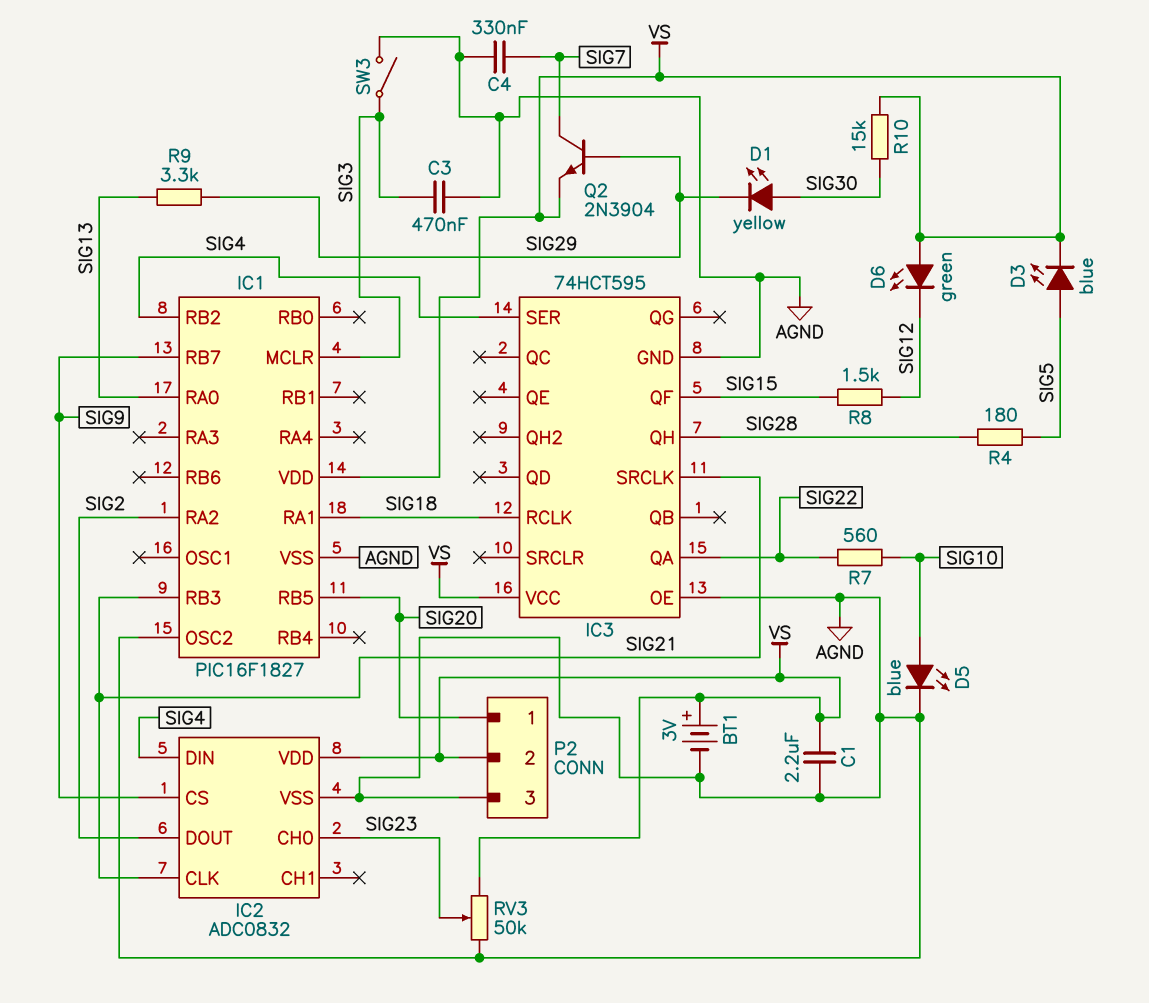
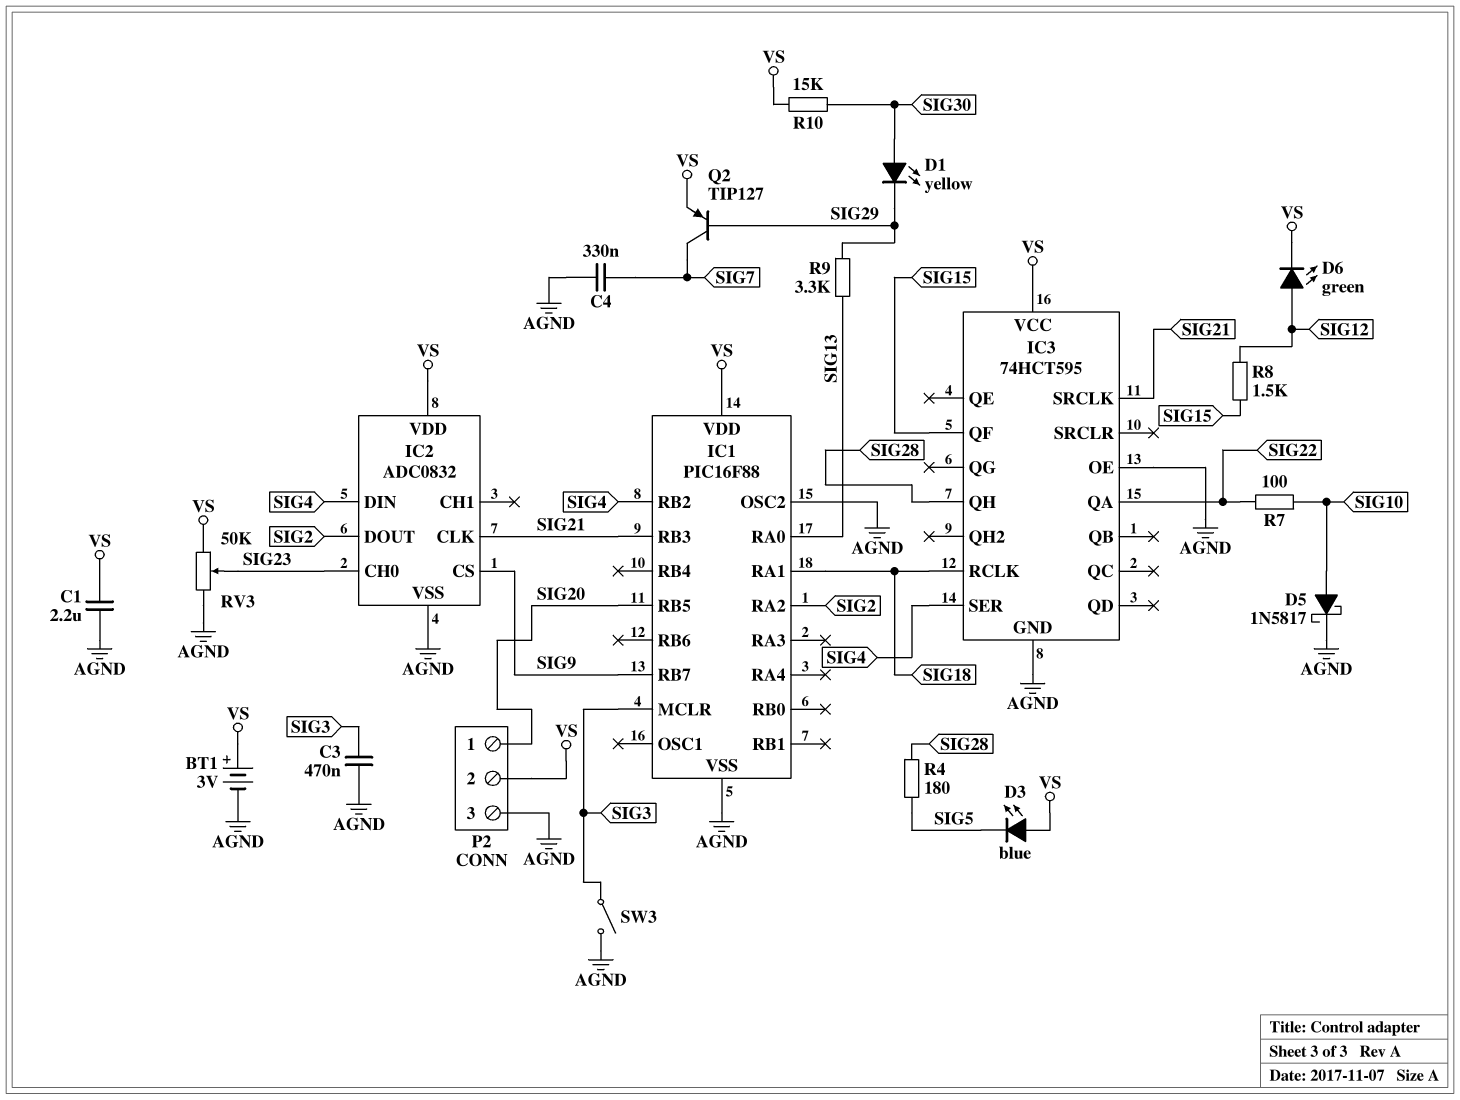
D3: LED blue (A SIG5, K VS) -> LED blue (A VS, K SIG5)
D5: LED blue (A SIG10, K AGND) -> schottky 1N5817 (A SIG10, K AGND)
D6: LED green (A VS, K SIG12) -> LED green (A SIG12, K VS)
IC1: PIC16F1827 -> PIC16F88
Q2: NPN 2N3904 (B SIG29, C SIG7, E VS) -> PNP TIP127 (B SIG29, C SIG7, E VS)
R7: 560 (SIG10, SIG22) -> 100 (SIG10, SIG22)

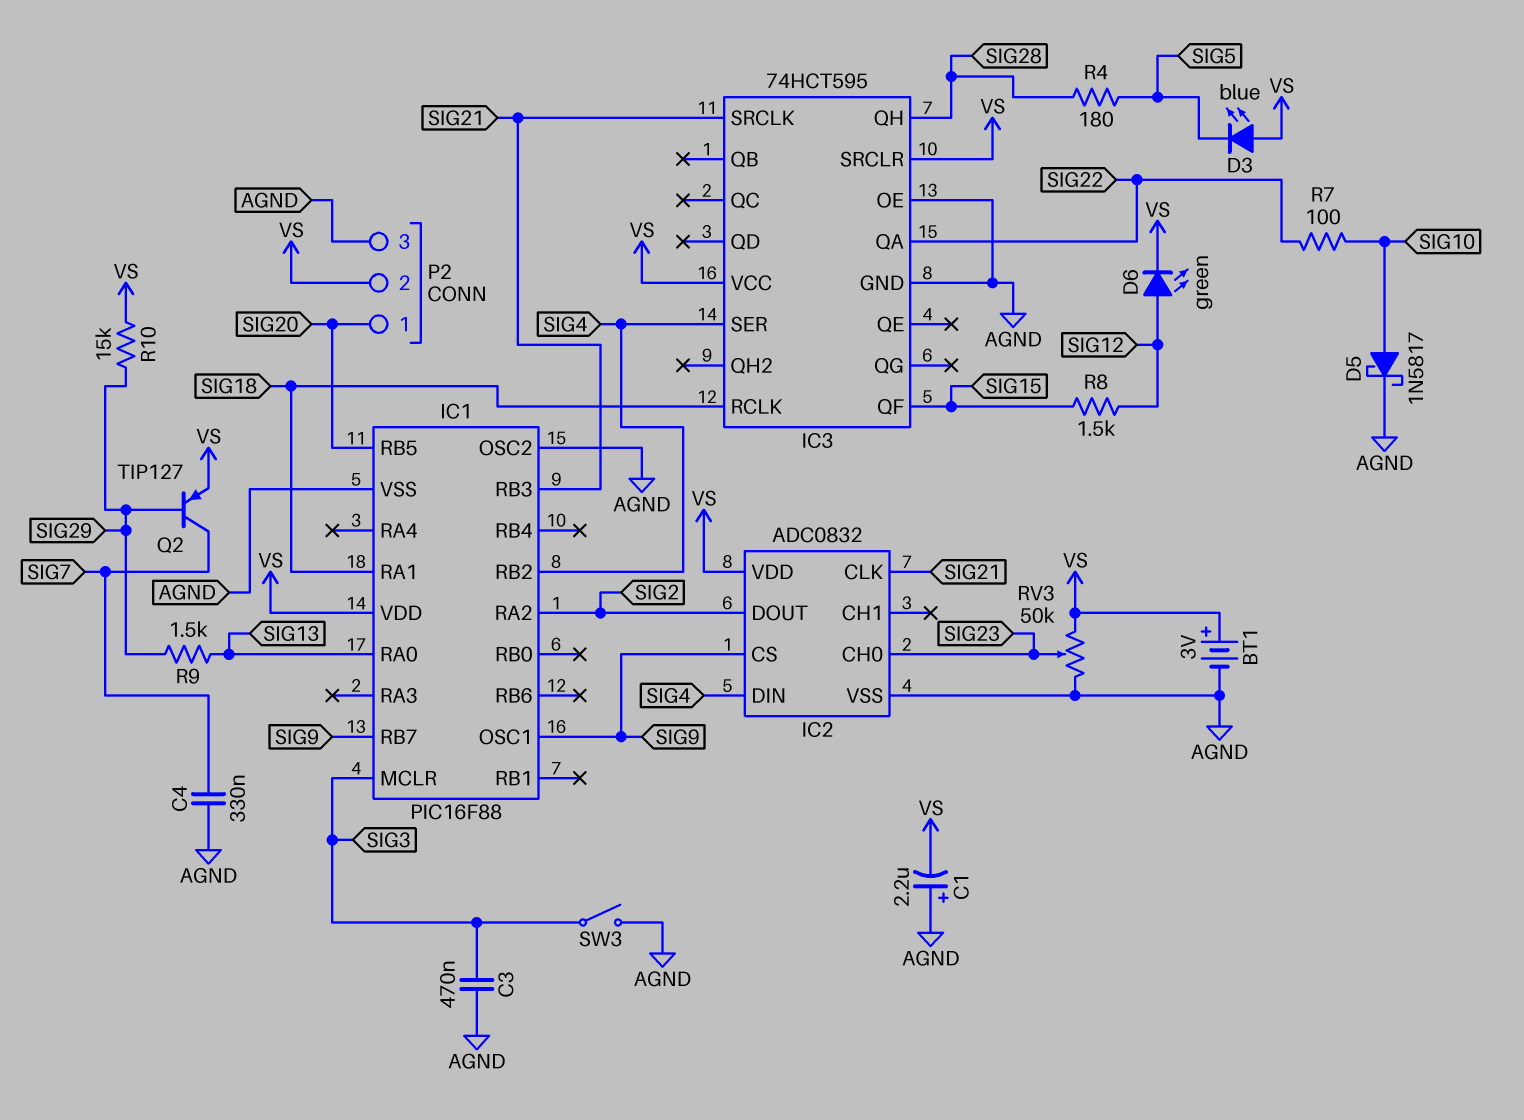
C1: 2.2uF (AGND, VS) -> 2.2uF (plus AGND, minus VS)
D1: LED yellow (A SIG30, K SIG29) -> none
IC1 pin OSC1: none -> SIG9
IC3 pin SRCLR: none -> VS
R9: 3.3k (SIG13, SIG29) -> 1.5k (SIG13, SIG29)
R10: 15k (SIG30, VS) -> 15k (SIG29, VS)

